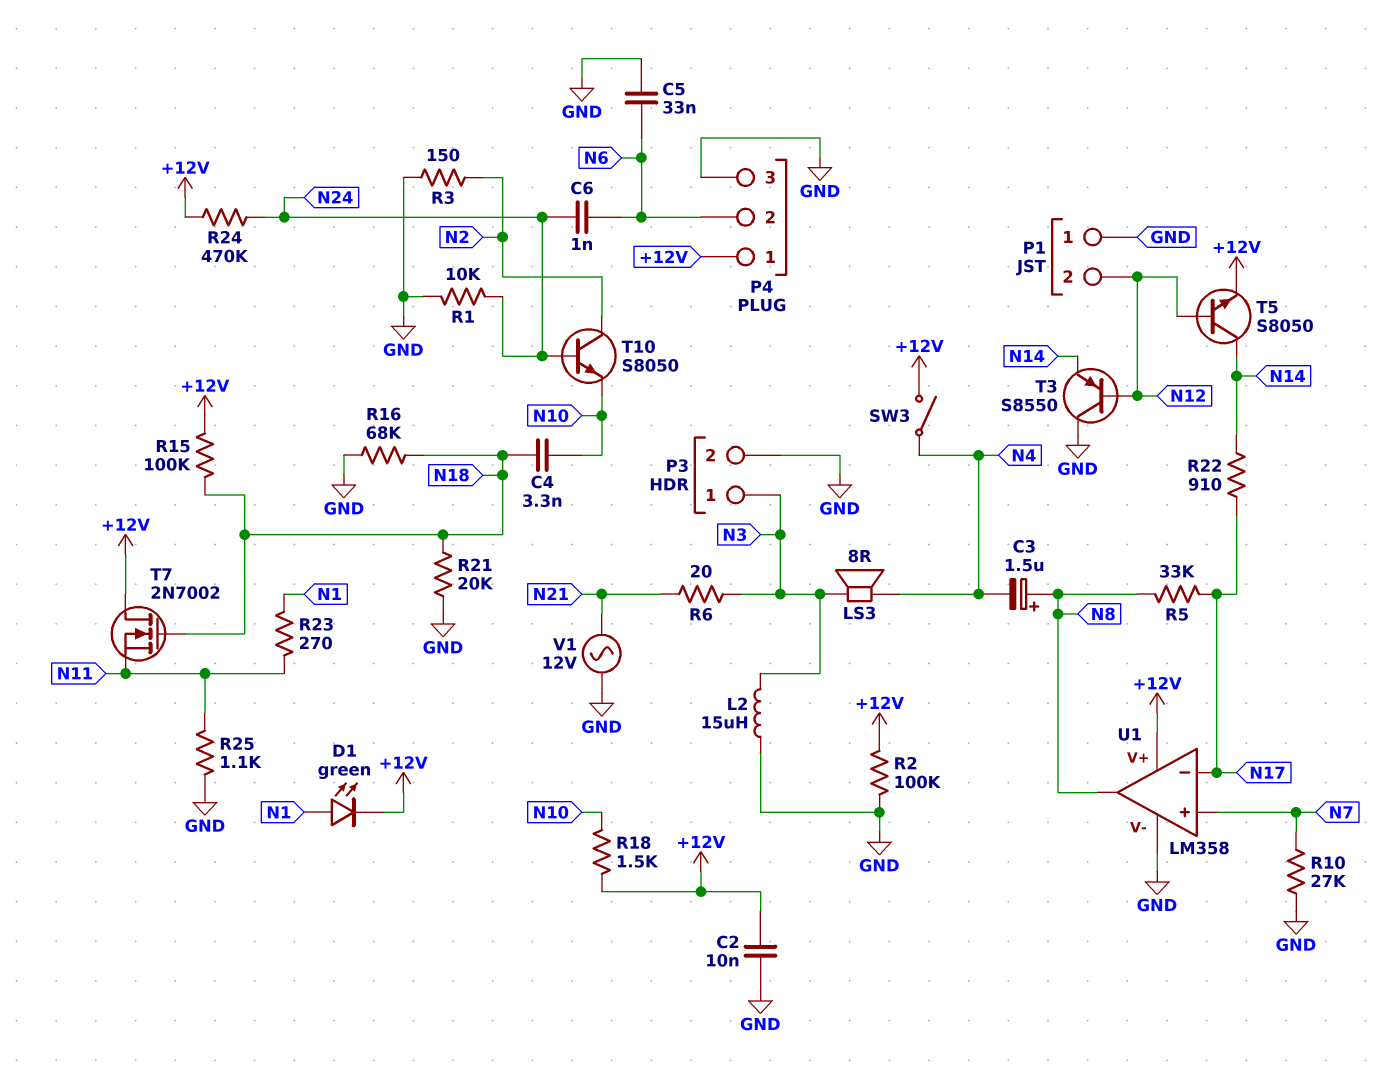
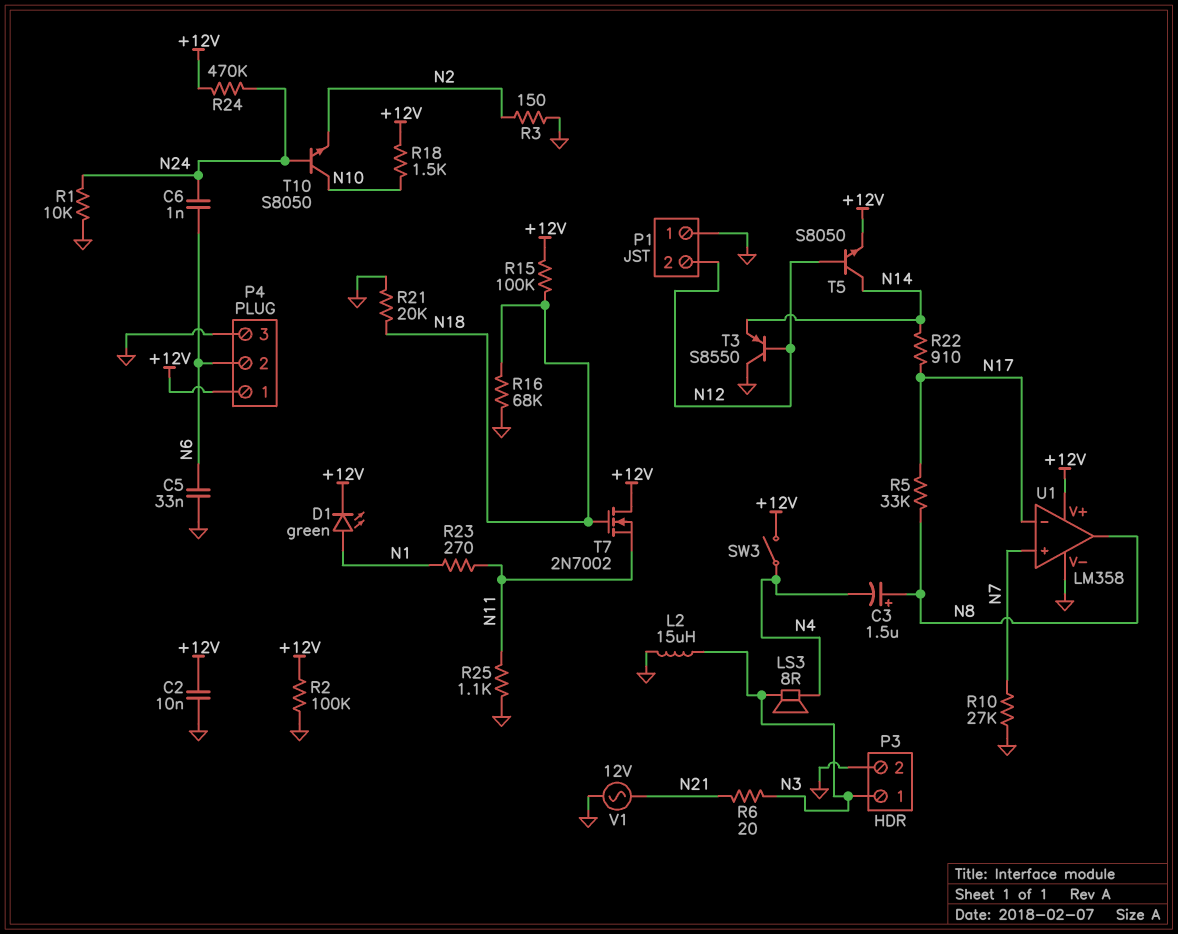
C4: 3.3nF (N10, N18) -> none
T10: NPN S8050 (B N24, C N2, E N10) -> NPN S8050 (B N24, C N10, E N2)

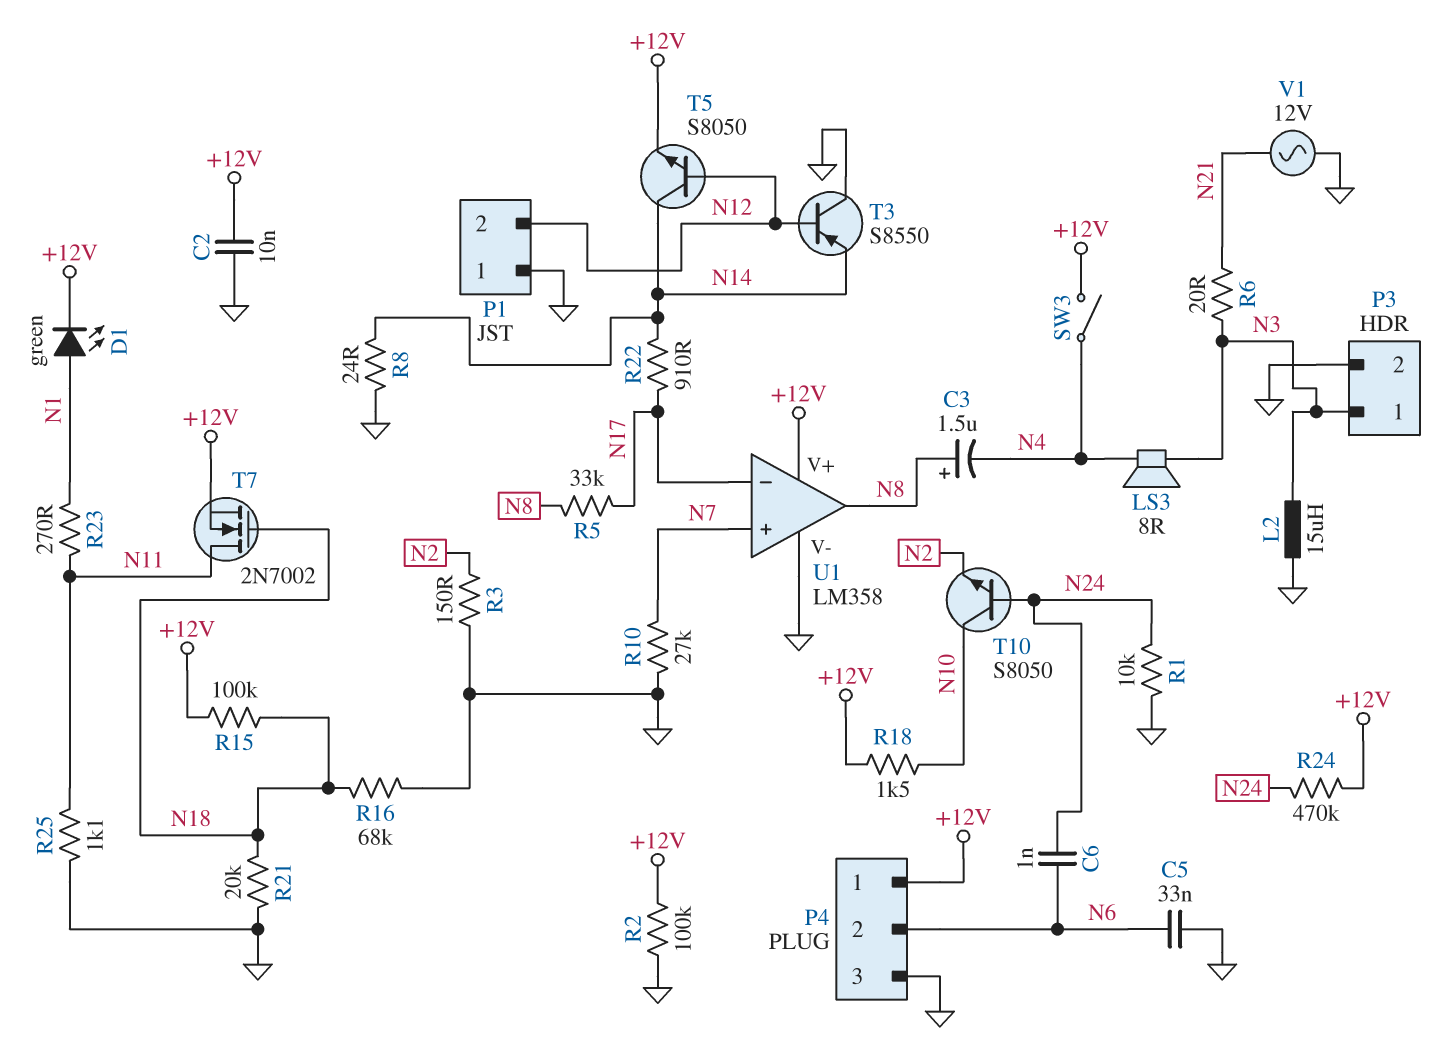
R8: none -> 24 (GND, N14)
T7: NMOS 2N7002 (G N18, D +12V, S N11) -> NMOS 2N7002 (G N18, D N11, S +12V)

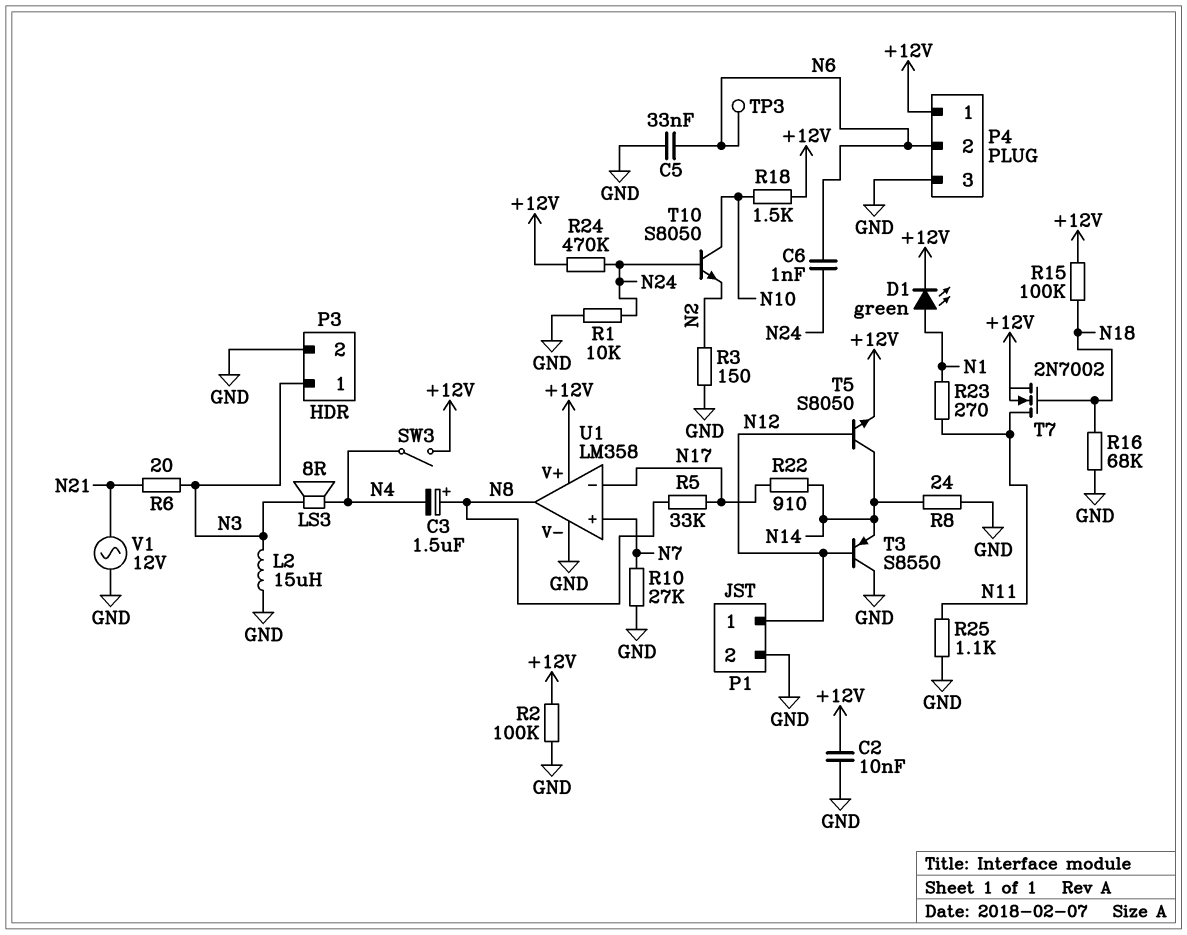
P1 pin 1: GND -> N12
P1 pin 2: N12 -> GND
R21: 20k (GND, N18) -> none
TP3: none -> test point (N6)

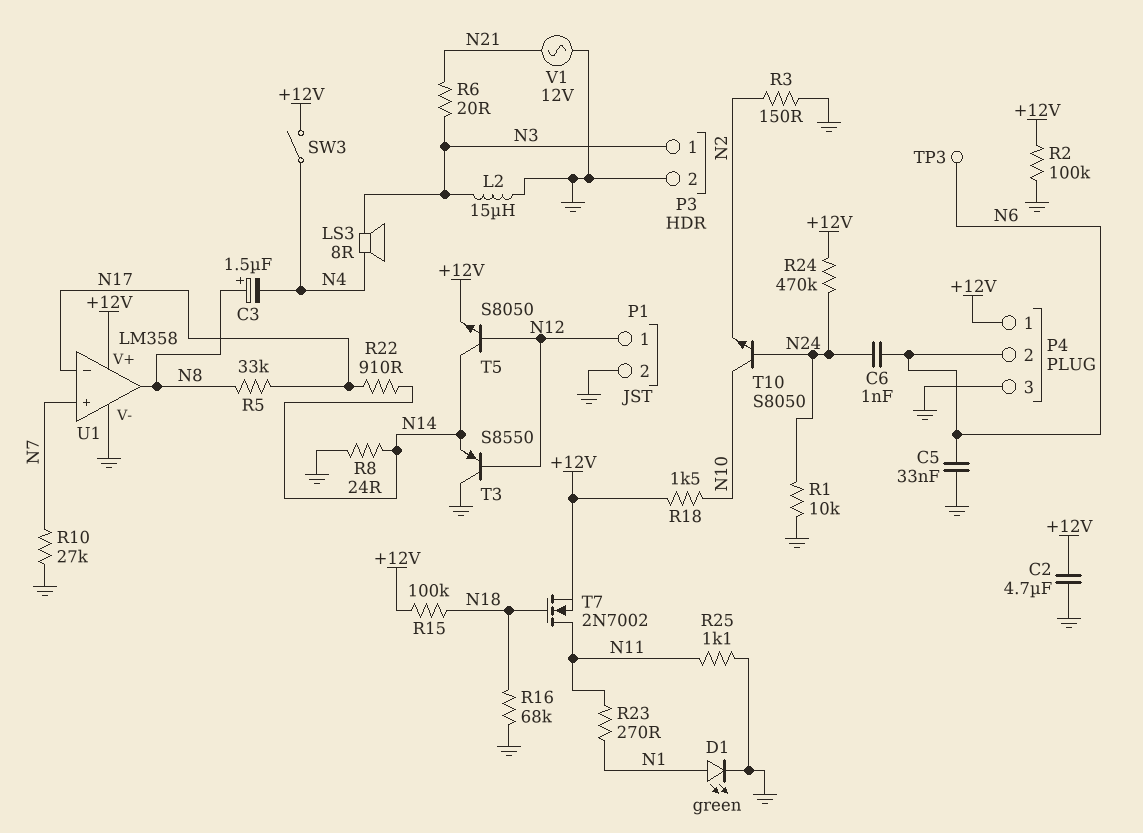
C2: 10nF (+12V, GND) -> 4.7uF (+12V, GND)
D1: LED green (A N1, K +12V) -> LED green (A N1, K GND)

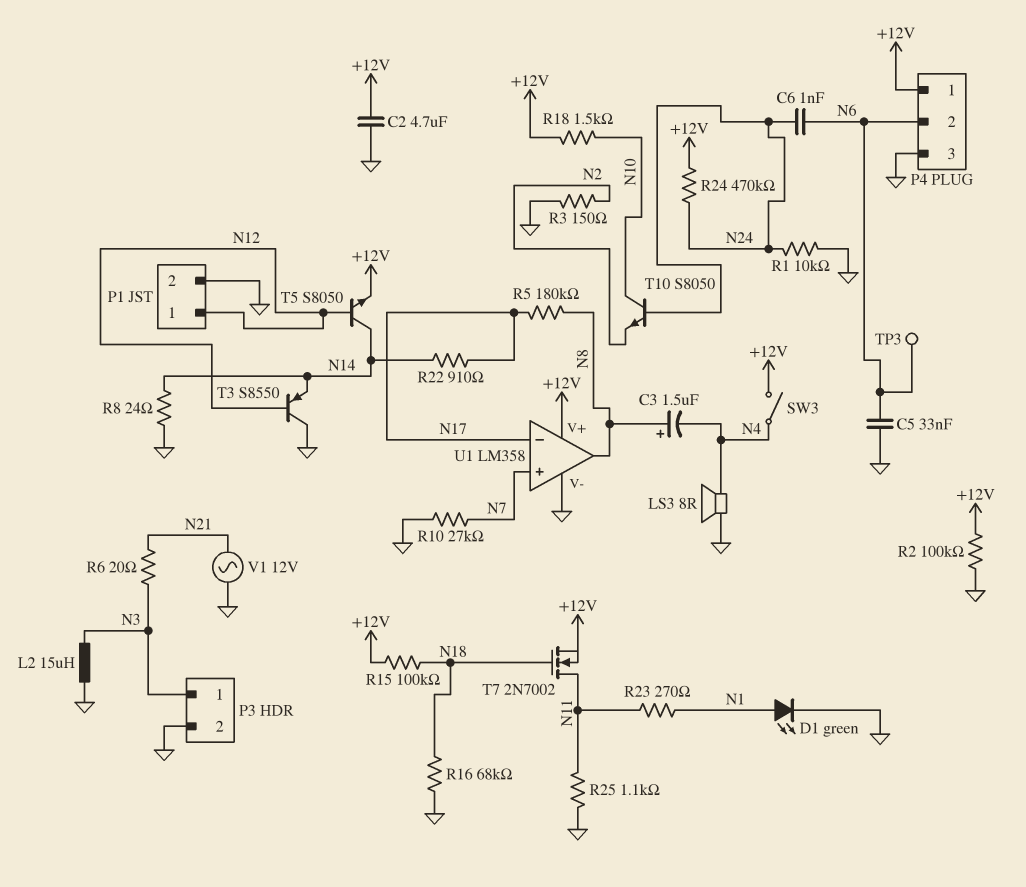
LS3: speaker 8R (N3, N4) -> speaker 8R (GND, N4)
R5: 33k (N8, N17) -> 180k (N8, N17)

